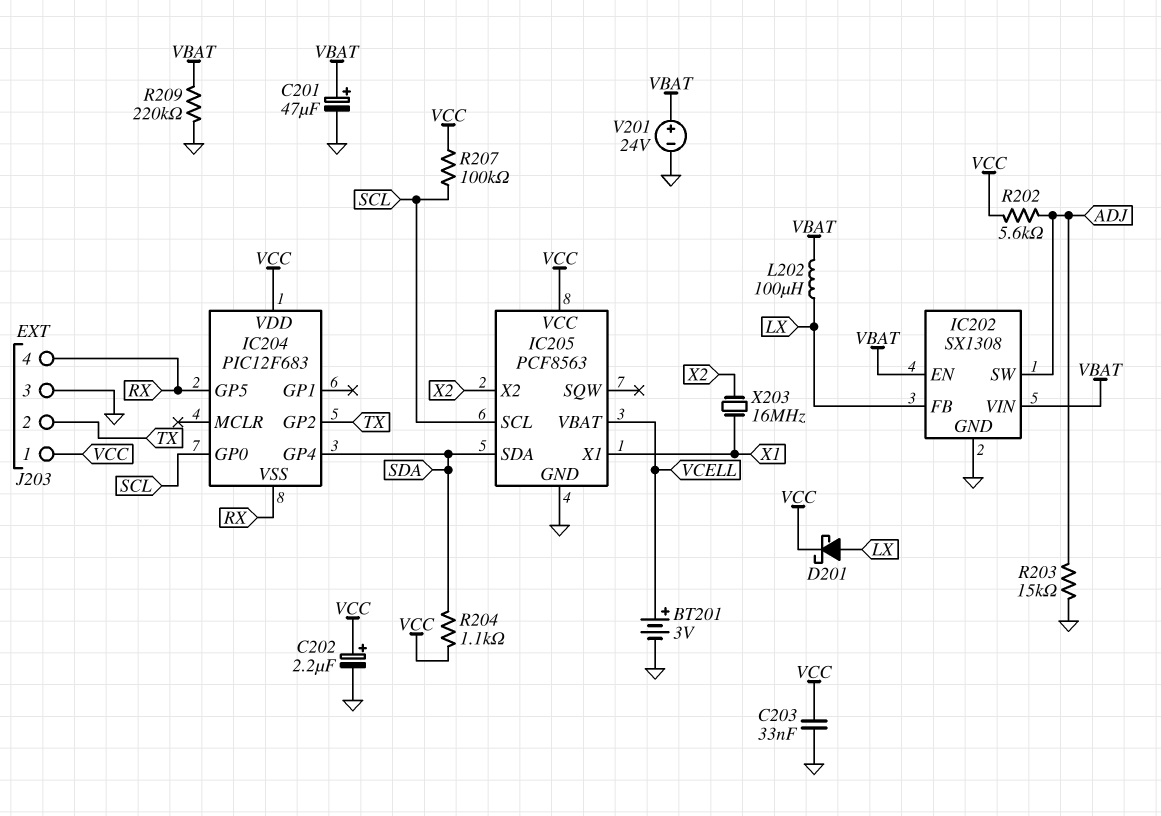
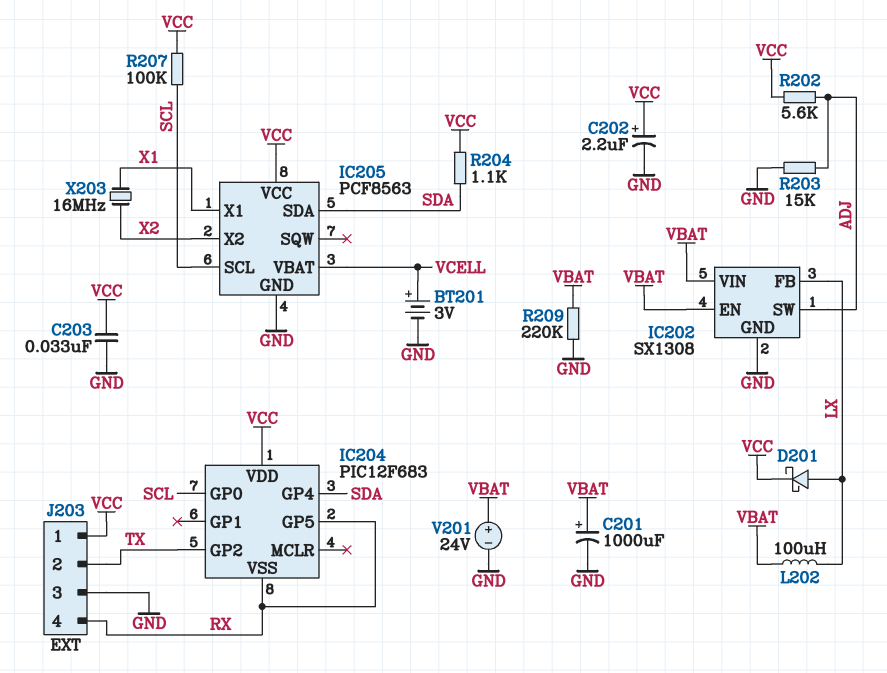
C201: 47uF (plus VBAT, minus GND) -> 1000uF (plus VBAT, minus GND)

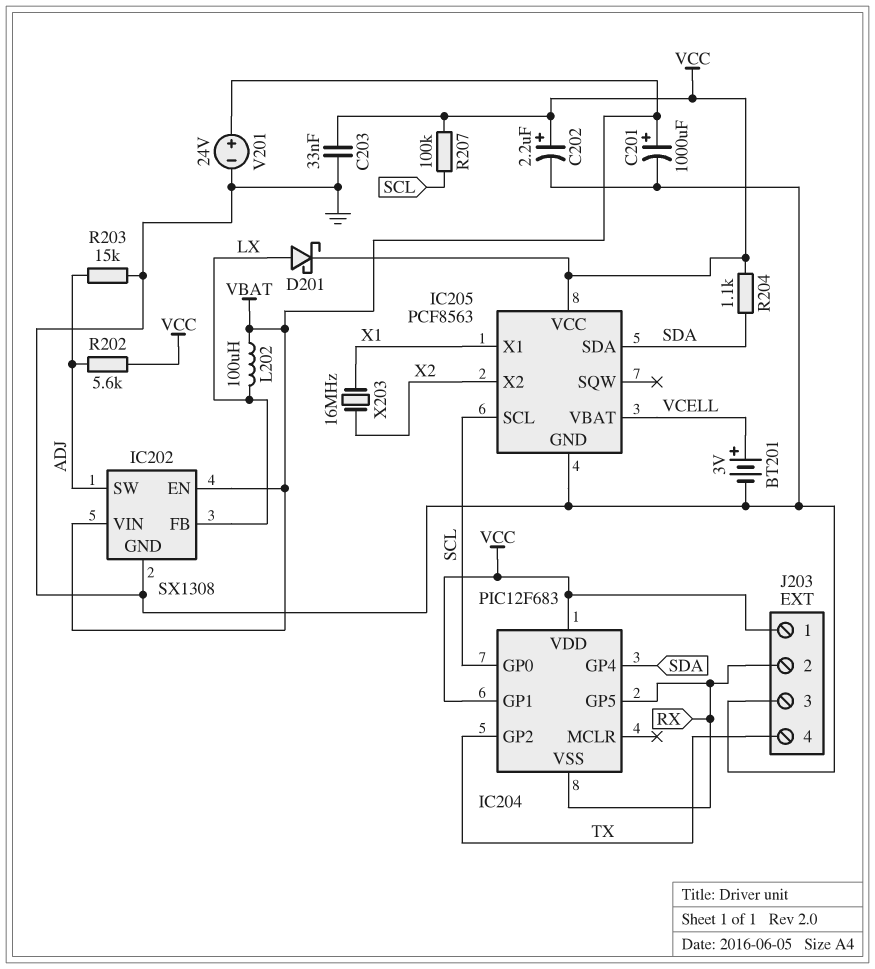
IC204 pin GP1: none -> VCC
J203 pin 2: TX -> RX
J203 pin 4: RX -> TX
R209: 220k (GND, VBAT) -> none

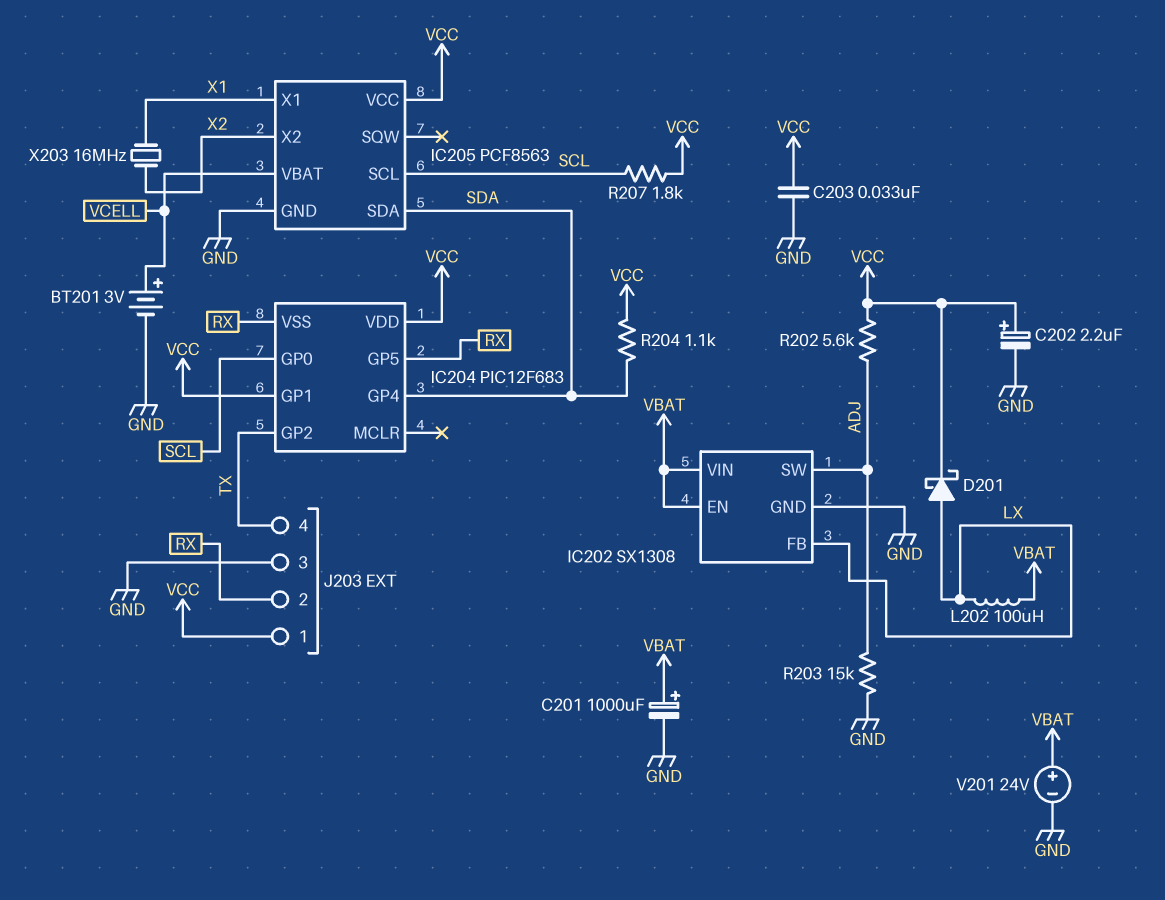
R207: 100k (SCL, VCC) -> 1.8k (SCL, VCC)

